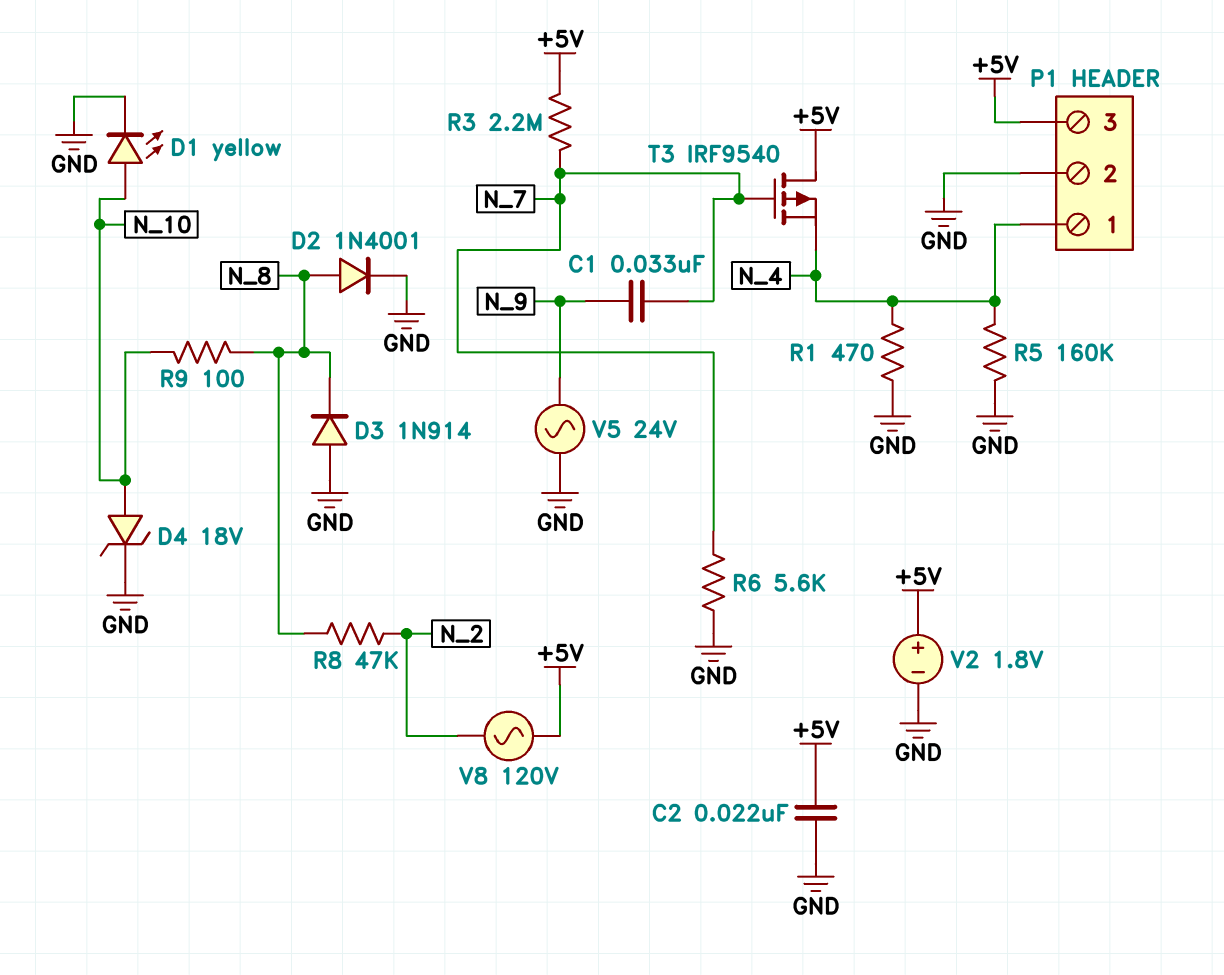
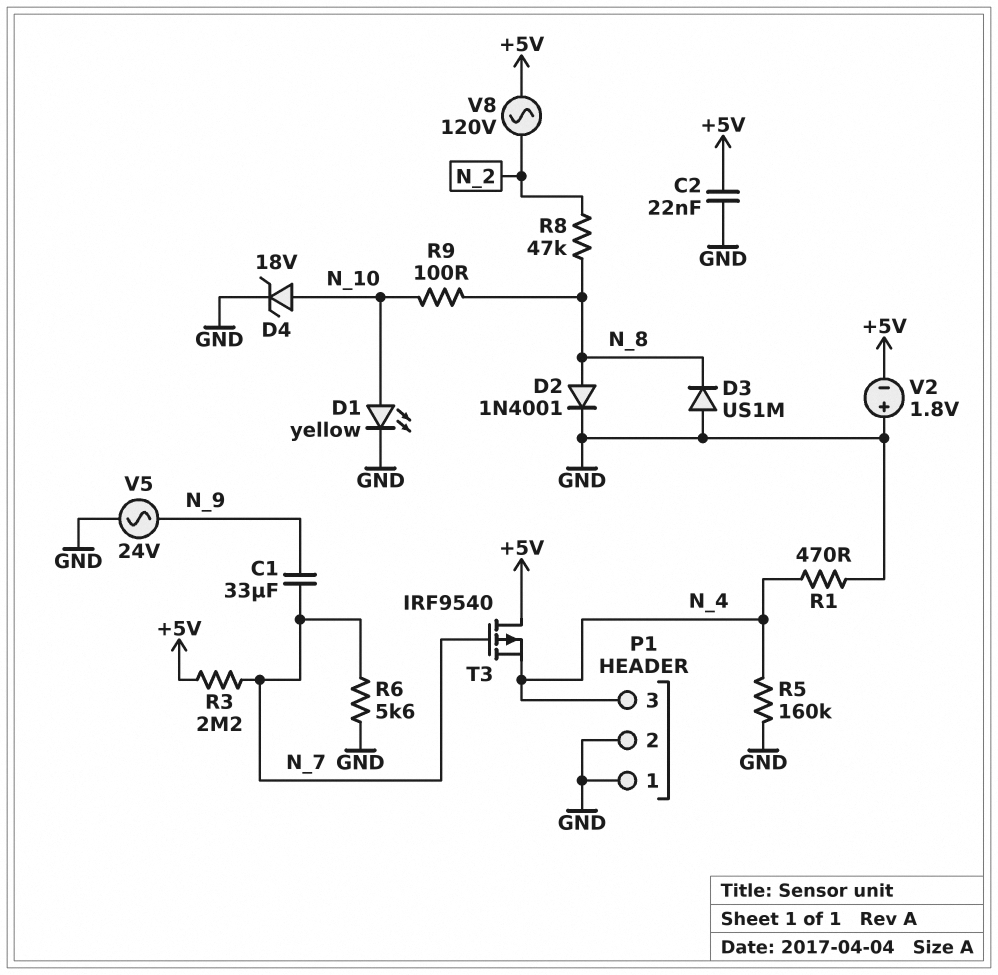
C1: 33nF (N_7, N_9) -> 33uF (N_7, N_9)
D3: diode 1N914 (A GND, K N_8) -> diode US1M (A GND, K N_8)
P1 pin 1: N_4 -> GND
P1 pin 3: +5V -> N_4
V2: 1.8V (plus +5V, minus GND) -> 1.8V (plus GND, minus +5V)

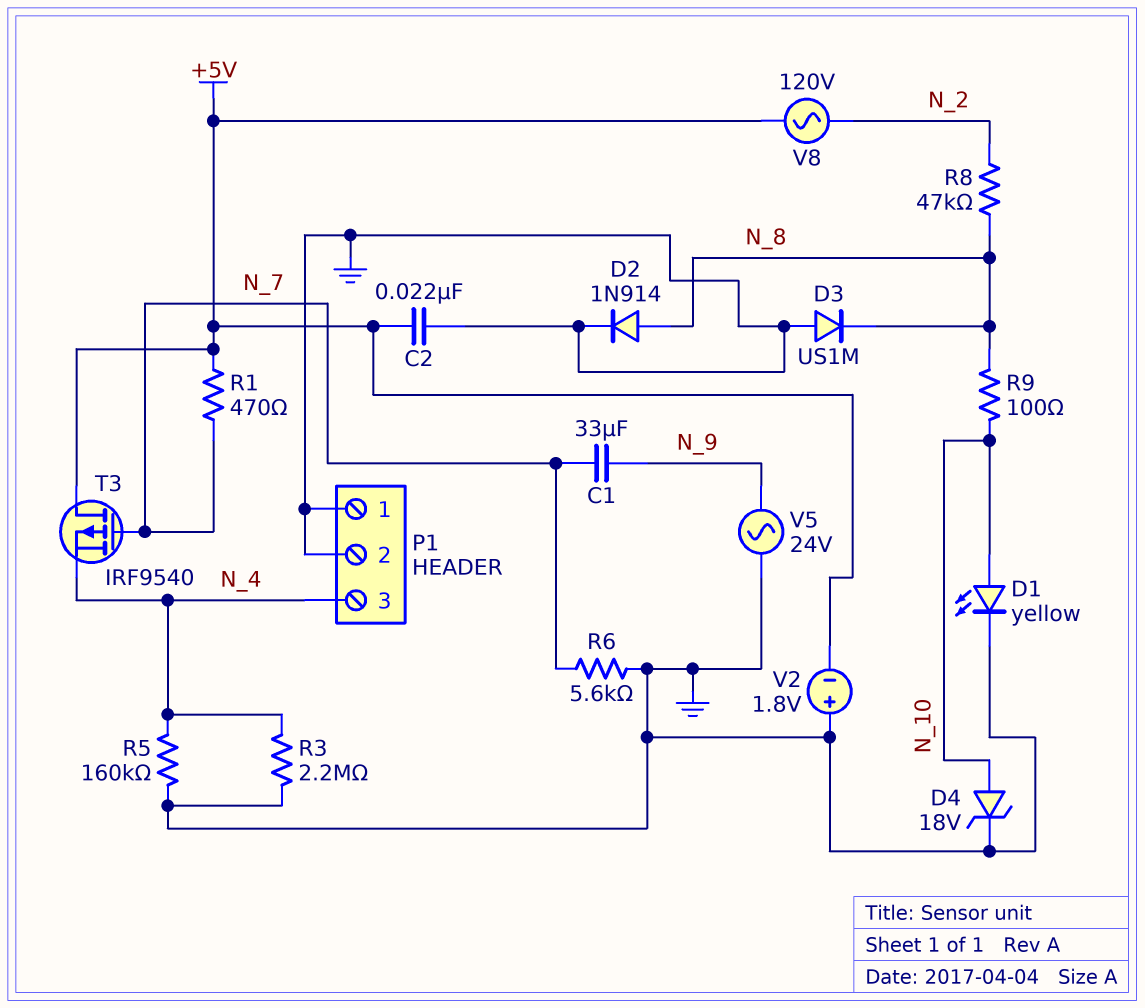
D2: diode 1N4001 (A N_8, K GND) -> diode 1N914 (A N_8, K GND)
R1: 470 (GND, N_4) -> 470 (+5V, N_7)
R3: 2.2M (+5V, N_7) -> 2.2M (GND, N_4)

